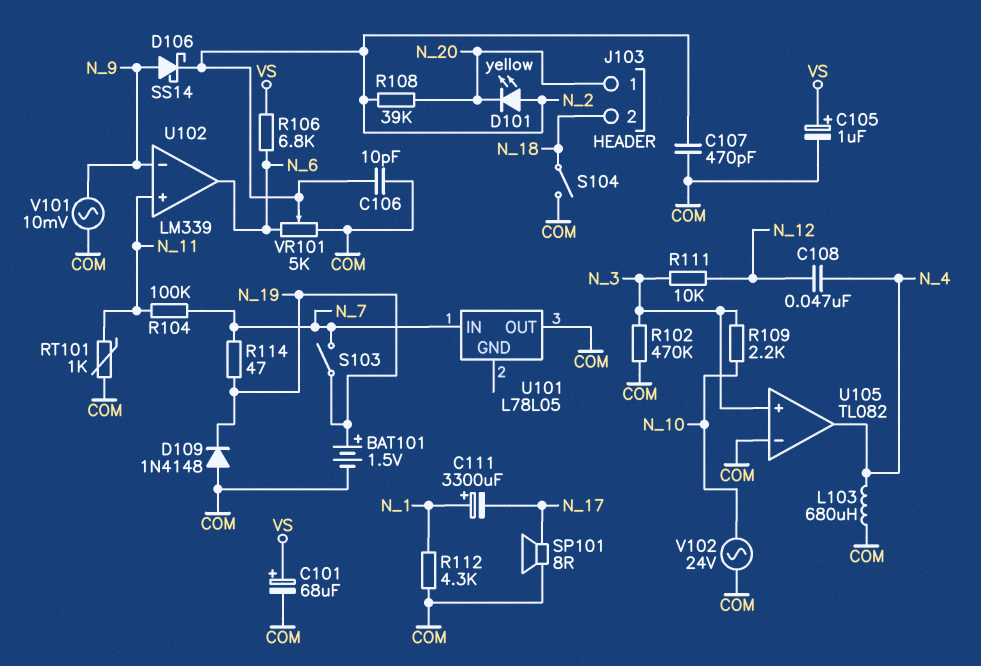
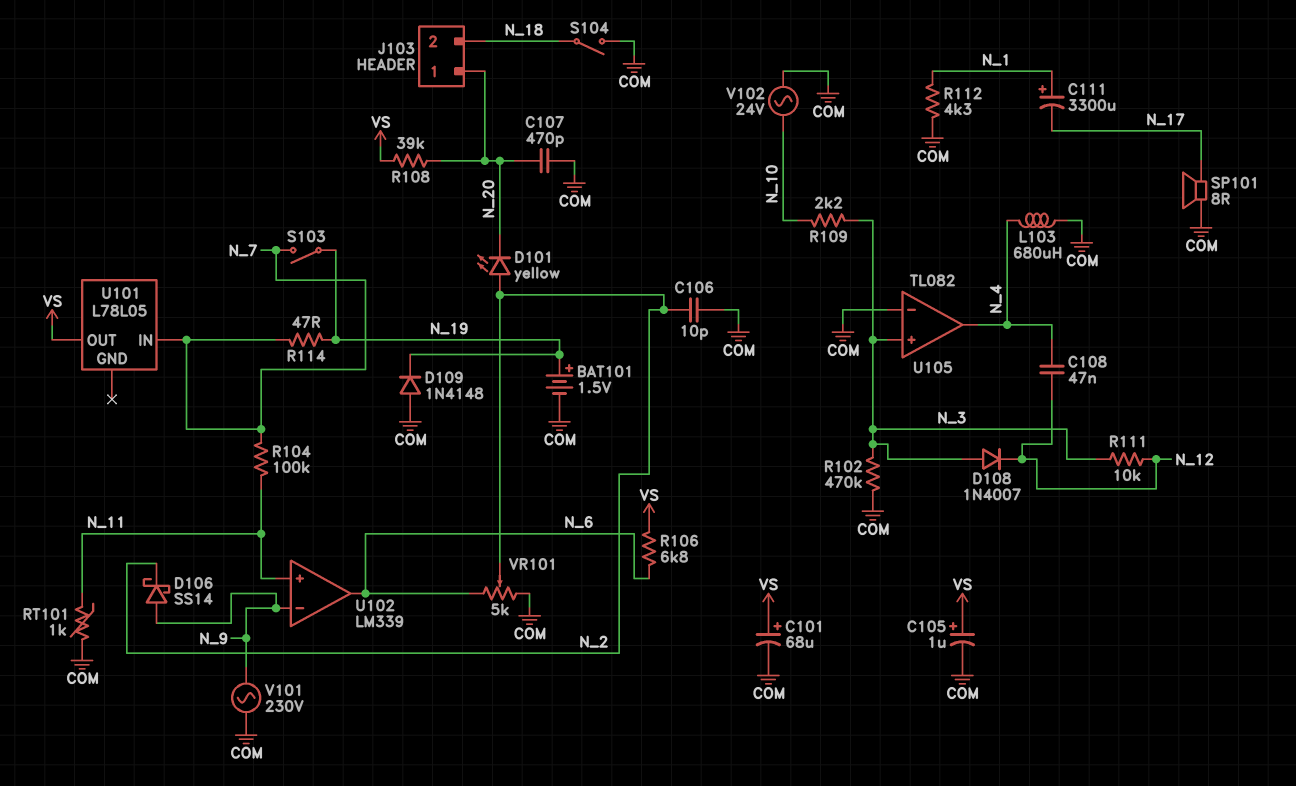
C107: 470pF (COM, N_2) -> 470pF (COM, N_20)
D108: none -> diode 1N4007 (A N_3, K N_12)
R108: 39k (N_2, N_20) -> 39k (N_20, VS)
U101 pin OUT: COM -> VS
V101: AC 10mV (COM, N_9) -> AC 230V (COM, N_9)

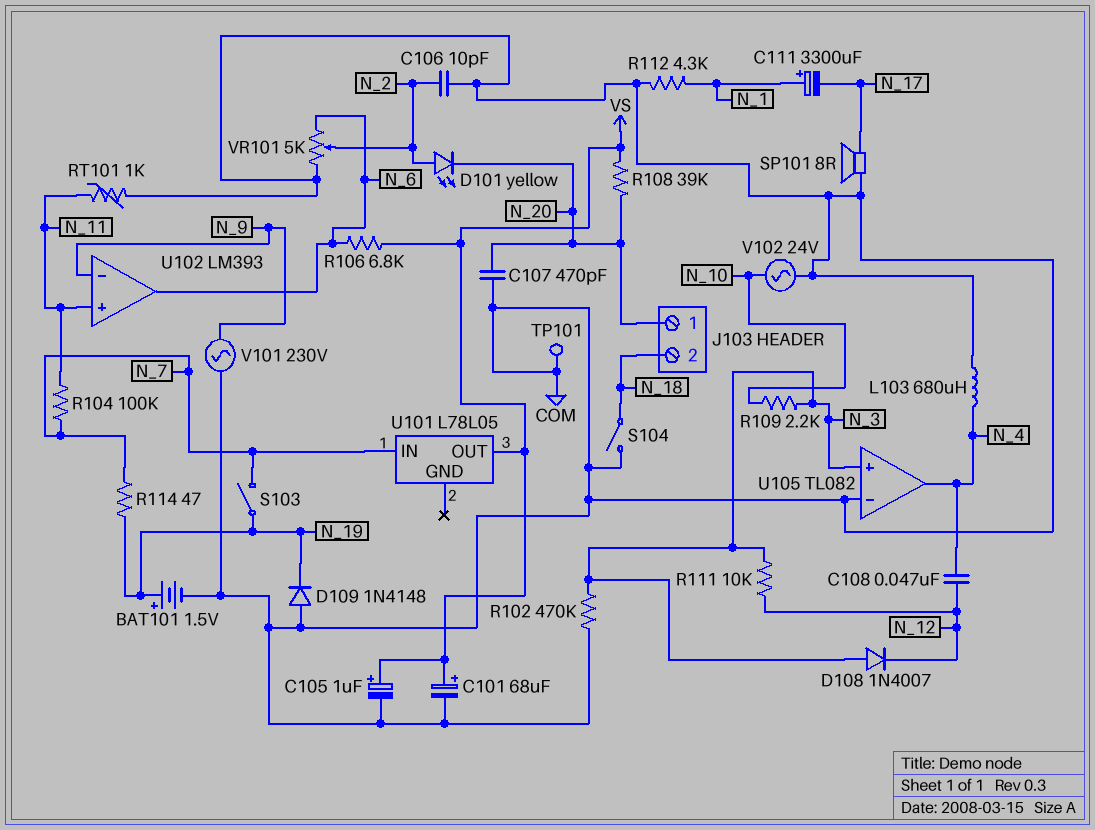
D106: schottky SS14 (A N_9, K N_2) -> none
TP101: none -> test point (COM)
U102: LM339 -> LM393

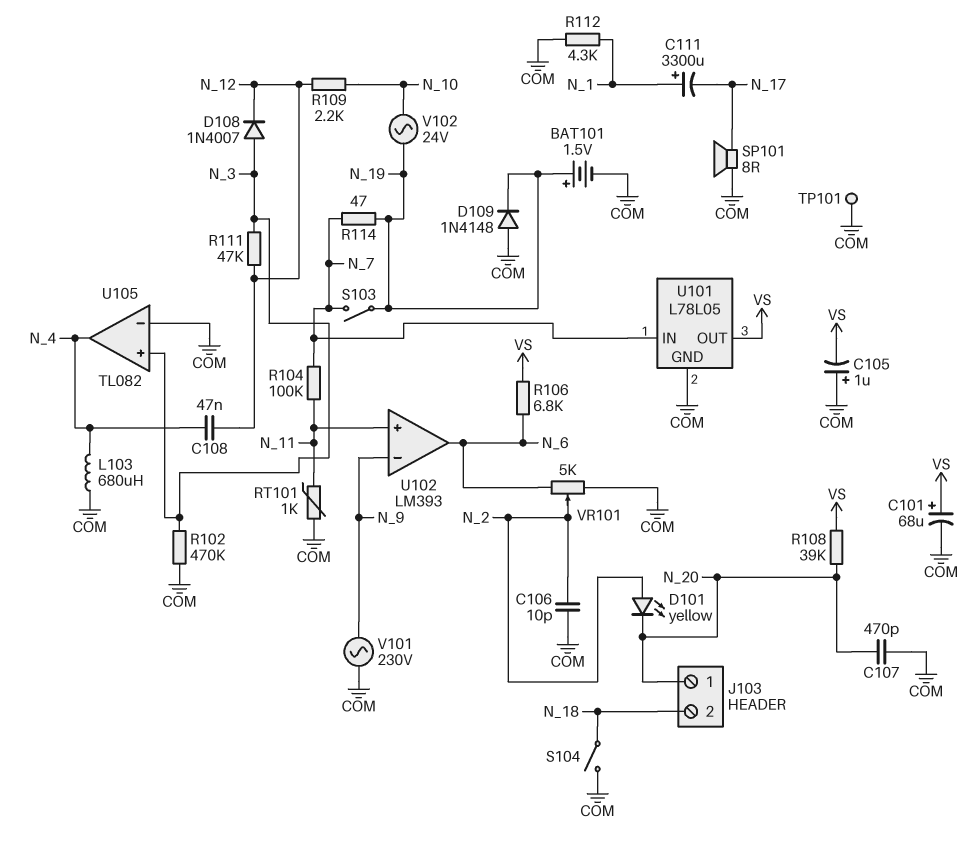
C105: 1uF (plus VS, minus COM) -> 1uF (plus COM, minus VS)
R109: 2.2k (N_3, N_10) -> 2.2k (N_10, N_12)
R111: 10k (N_3, N_12) -> 47k (N_3, N_12)
U101 pin GND: none -> COM
V102: AC 24V (COM, N_10) -> AC 24V (N_10, N_19)

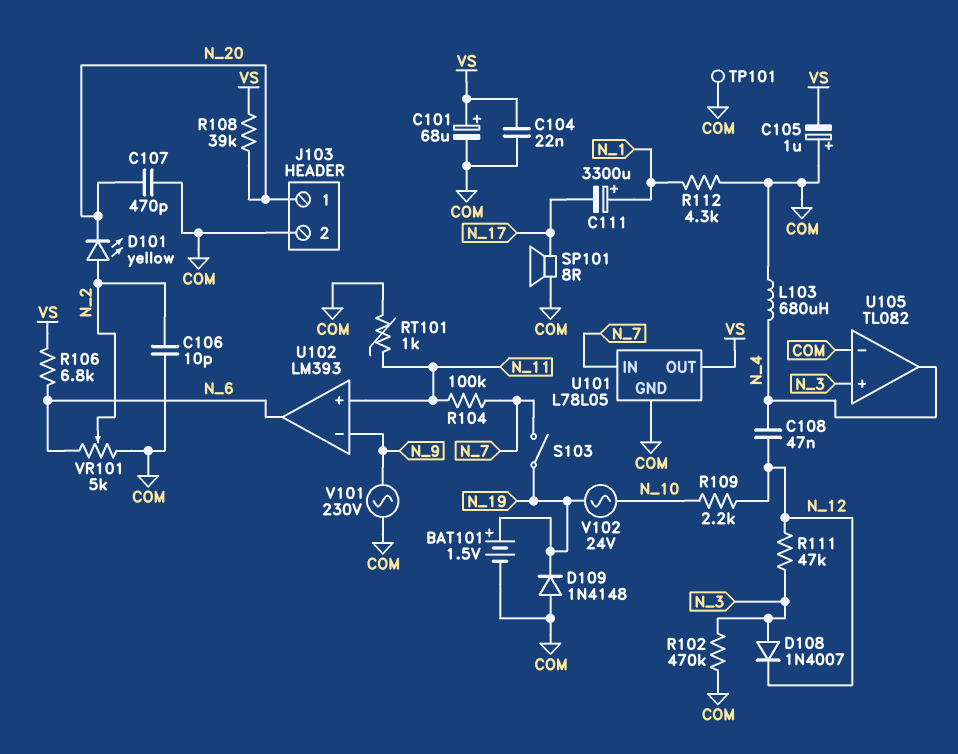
C104: none -> 22nF (COM, VS)
J103 pin 2: N_18 -> COM
R114: 47 (N_7, N_19) -> none
S104: switch (COM, N_18) -> none

